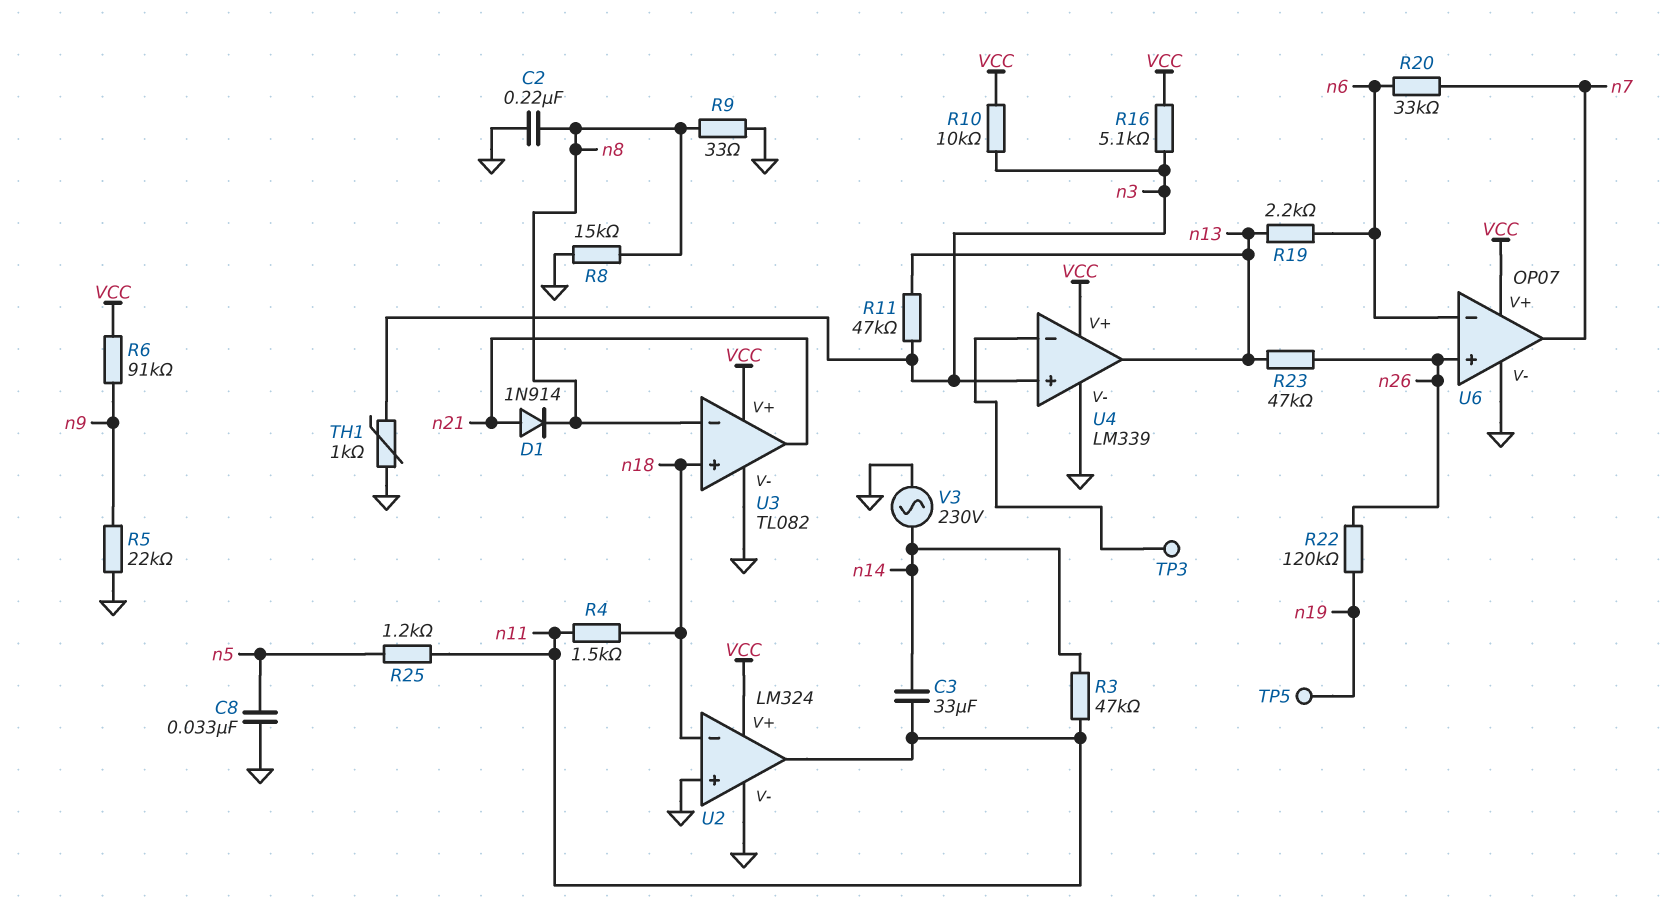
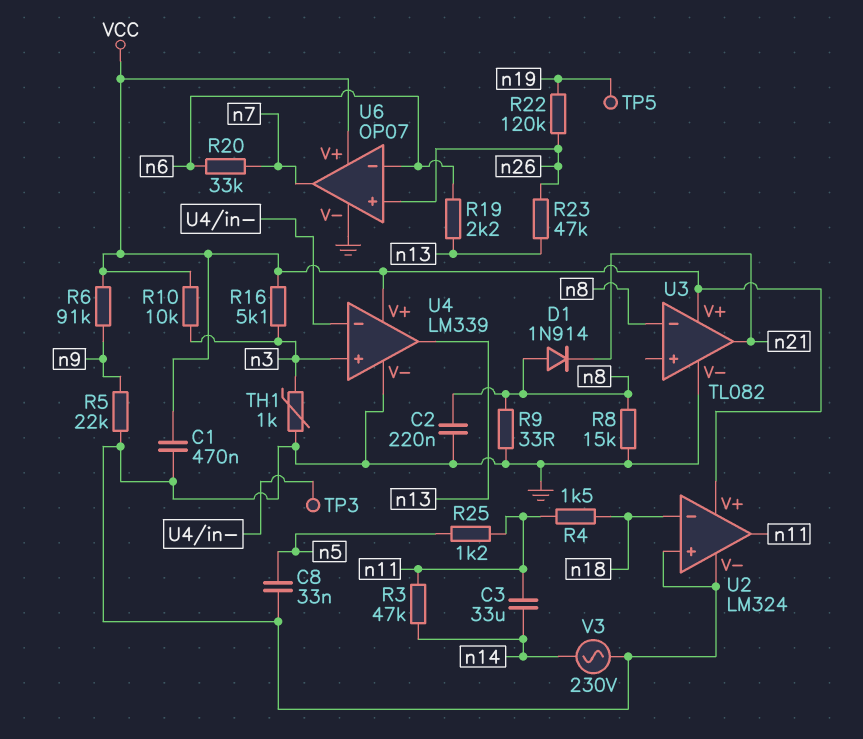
C1: none -> 470nF (GND, VCC)
D1: diode 1N914 (A n21, K n8) -> diode 1N914 (A n8, K n21)
R11: 47k (n3, n13) -> none
U3 pin in+: n18 -> none

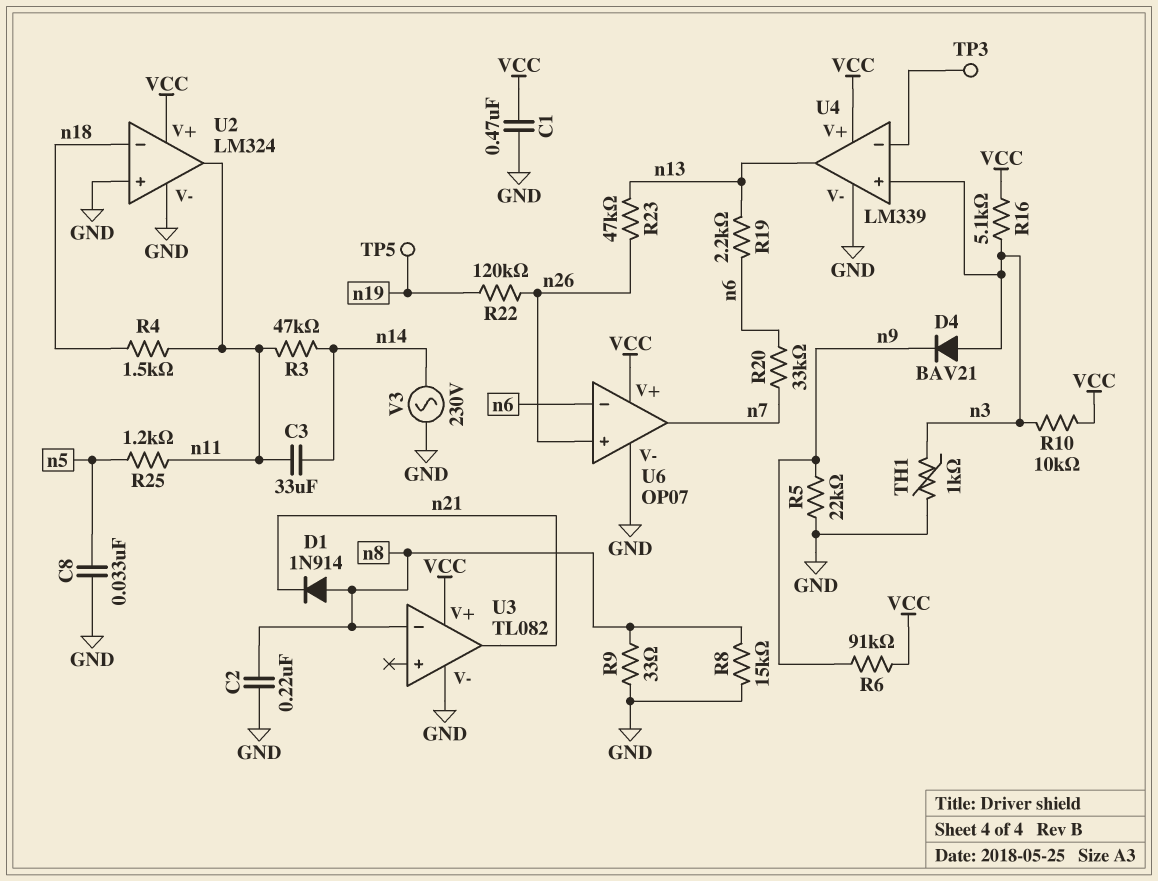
D4: none -> diode BAV21 (A n3, K n9)

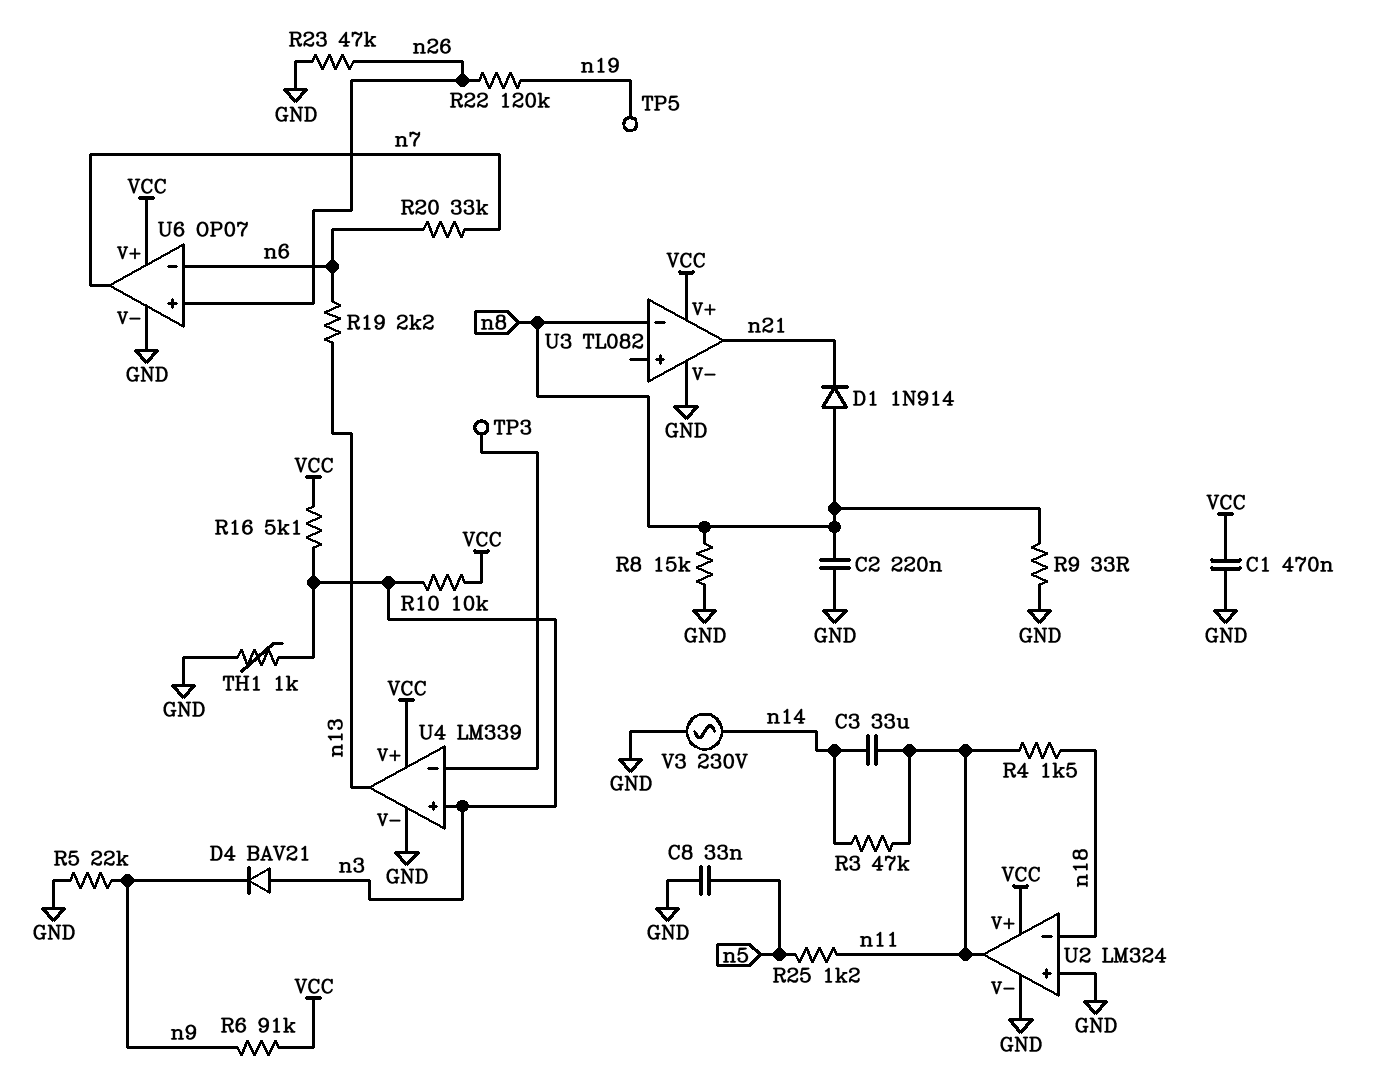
R23: 47k (n13, n26) -> 47k (GND, n26)

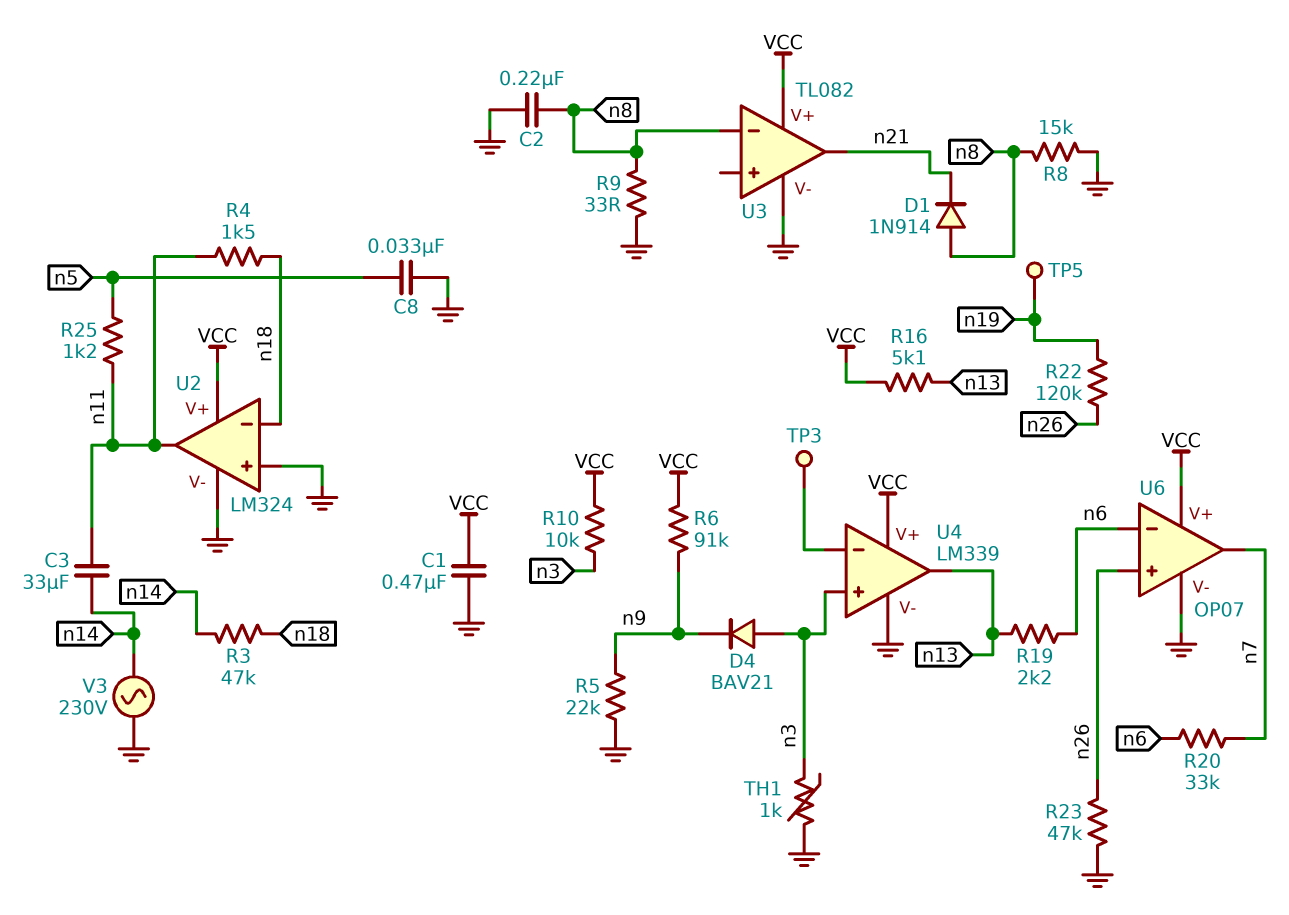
R3: 47k (n11, n14) -> 47k (n14, n18)
R16: 5.1k (VCC, n3) -> 5.1k (VCC, n13)

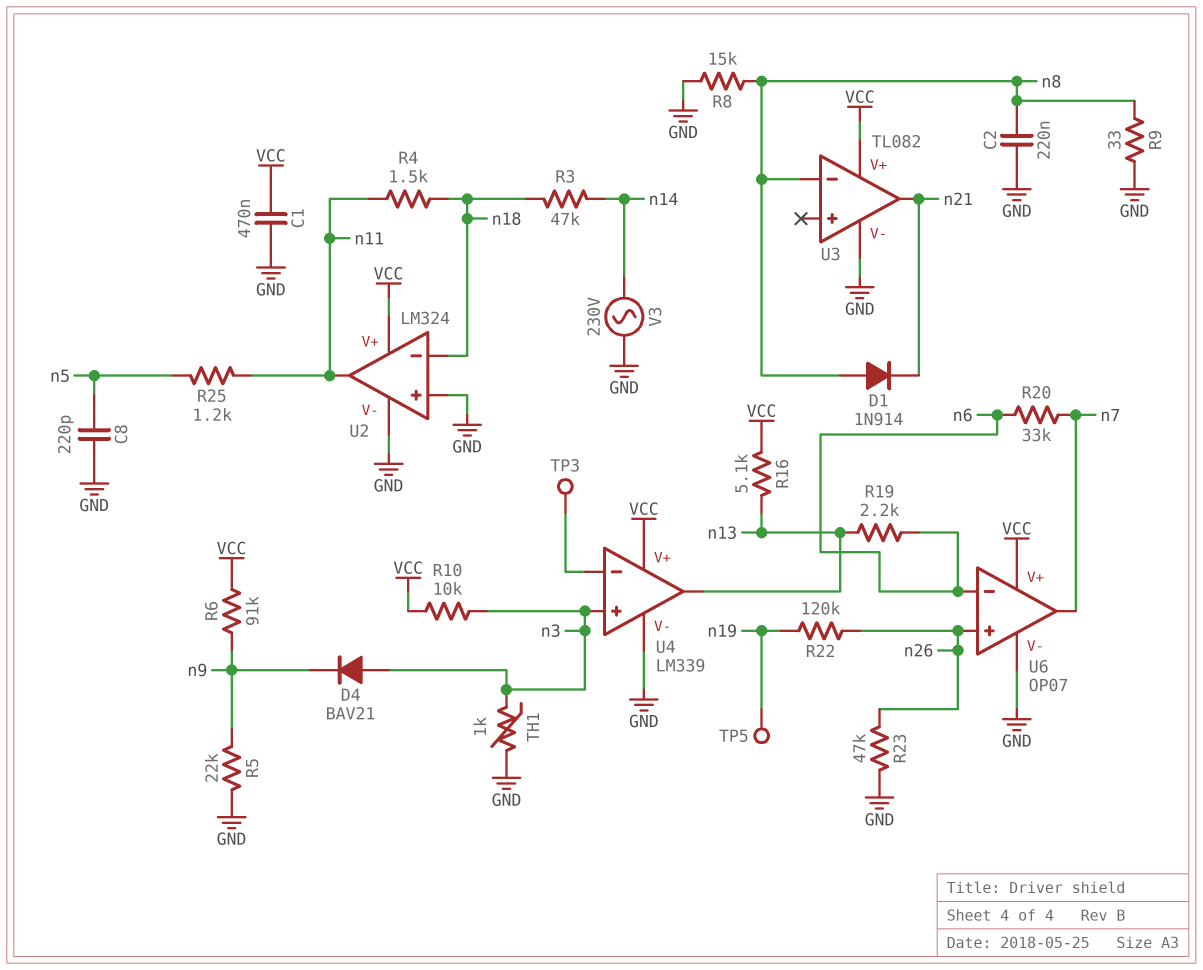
C3: 33uF (n11, n14) -> none
C8: 33nF (GND, n5) -> 220pF (GND, n5)

